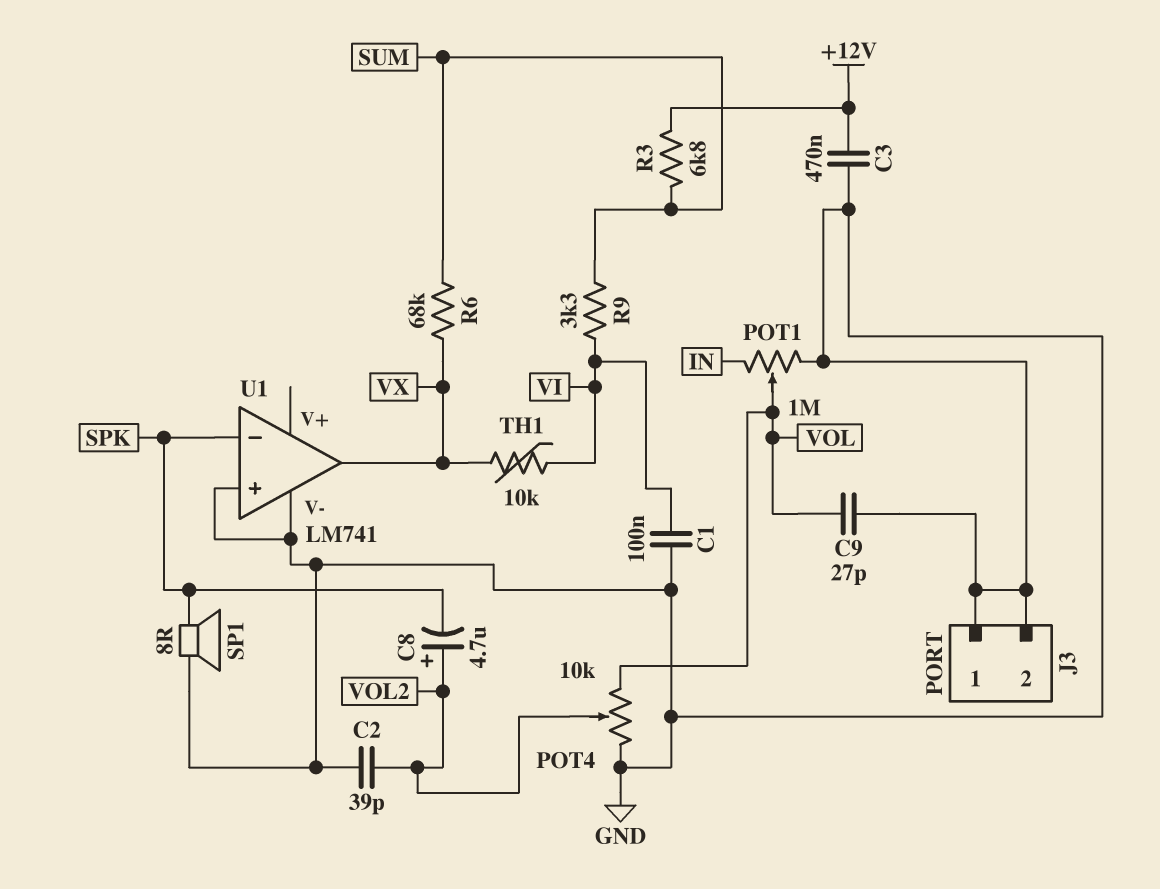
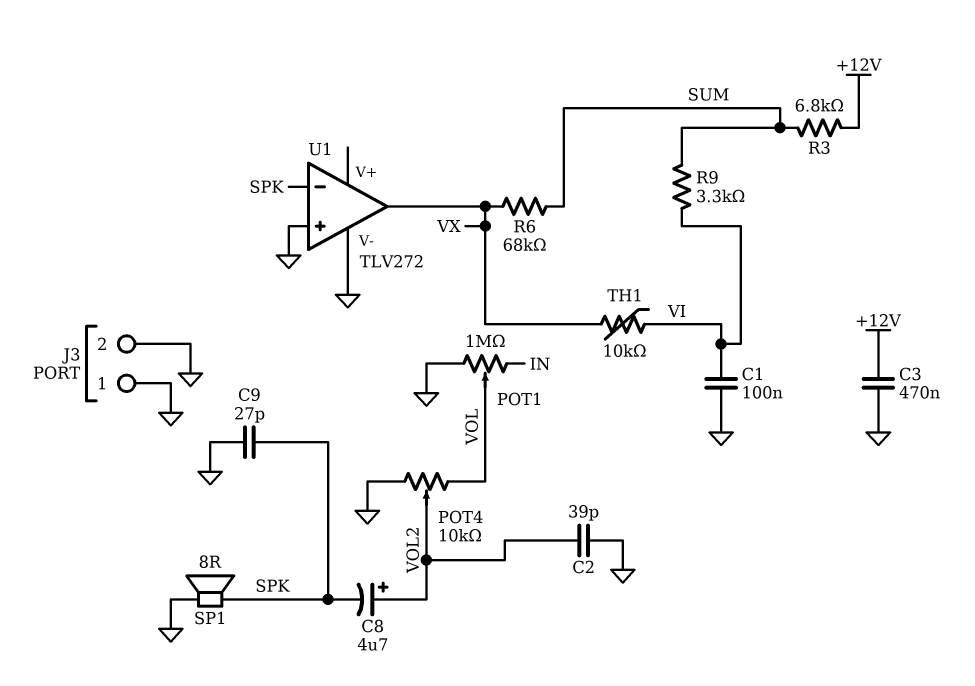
C9: 27pF (GND, VOL) -> 27pF (GND, SPK)
U1: LM741 -> TLV272

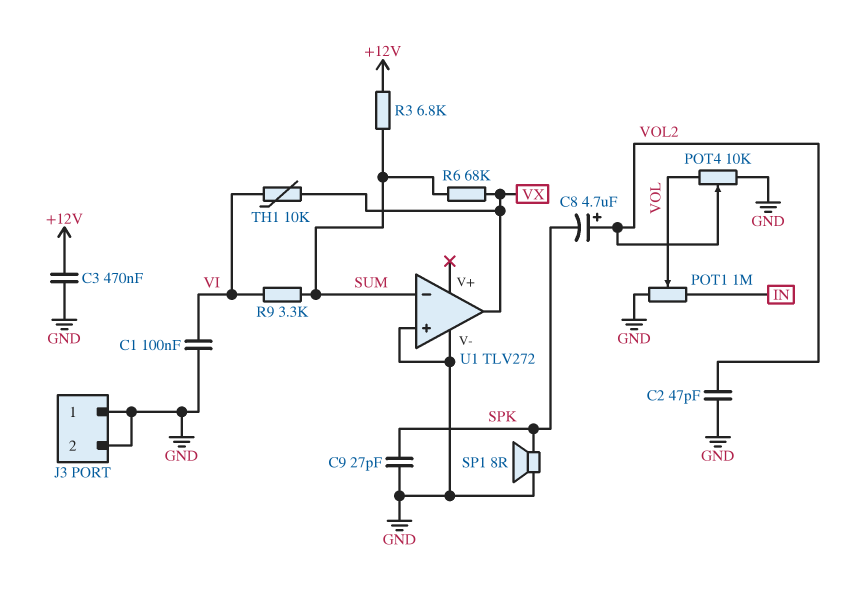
C2: 39pF (GND, VOL2) -> 47pF (GND, VOL2)
U1 pin in-: SPK -> SUM

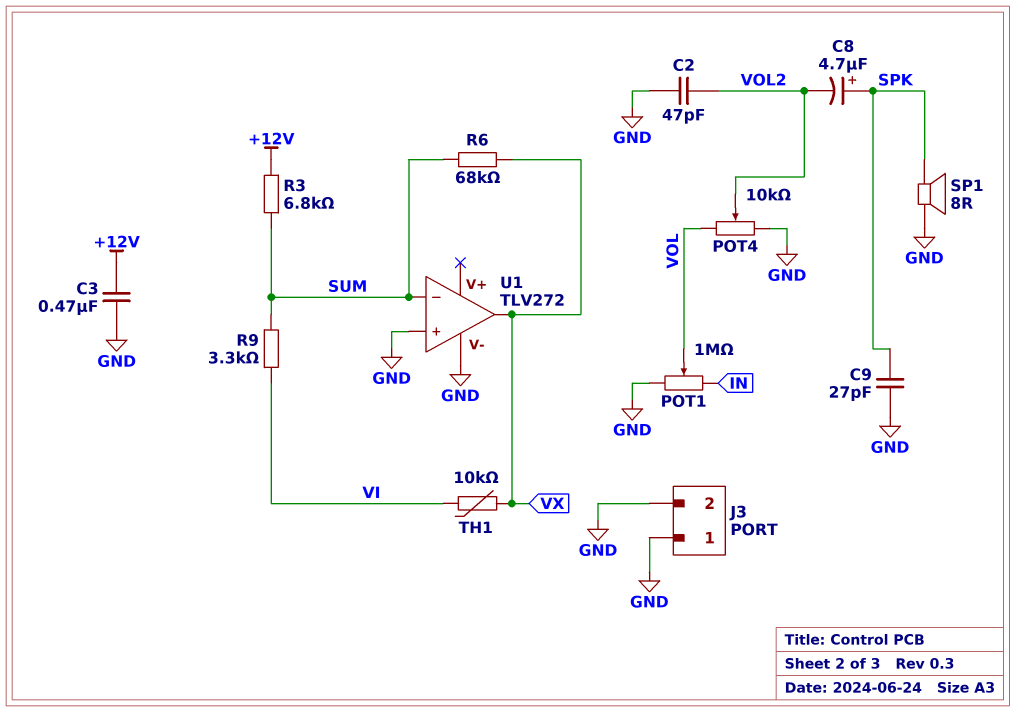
C1: 100nF (GND, VI) -> none
C8: 4.7uF (plus VOL2, minus SPK) -> 4.7uF (plus SPK, minus VOL2)

